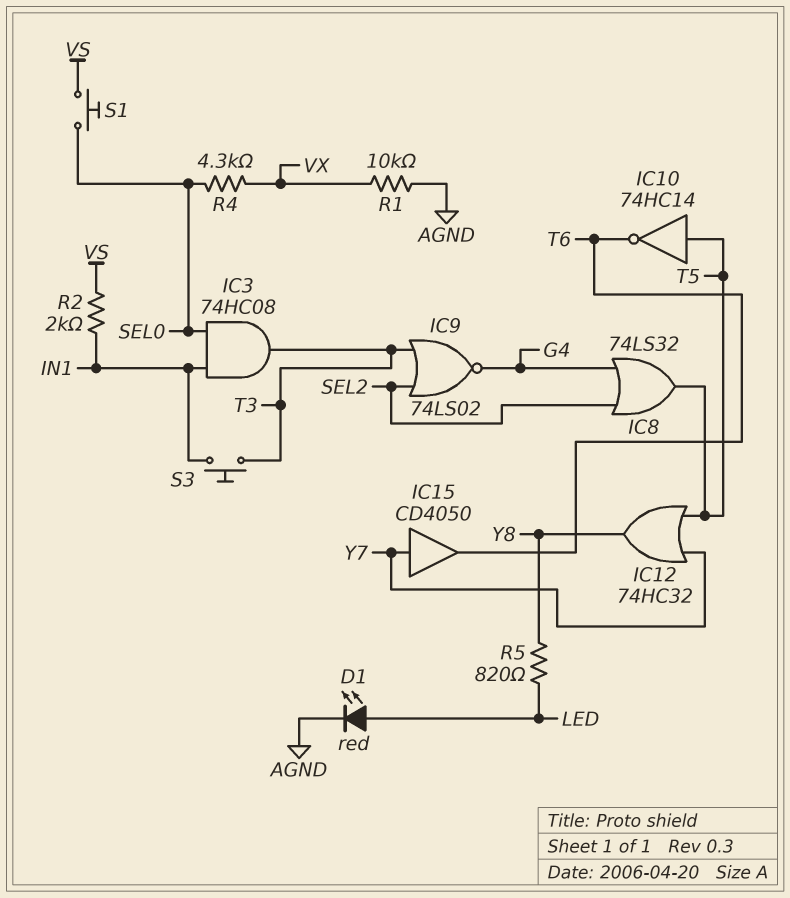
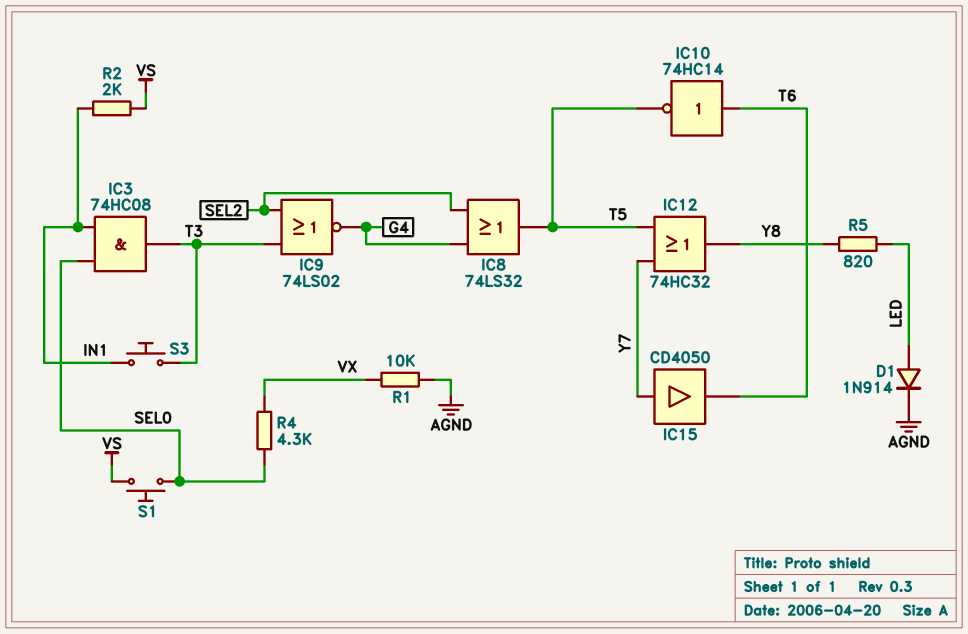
D1: LED red (A LED, K AGND) -> diode 1N914 (A LED, K AGND)
IC10: NOT 74HC14 (in T5, out T6) -> NOT 74HC14 (in T6, out T5)

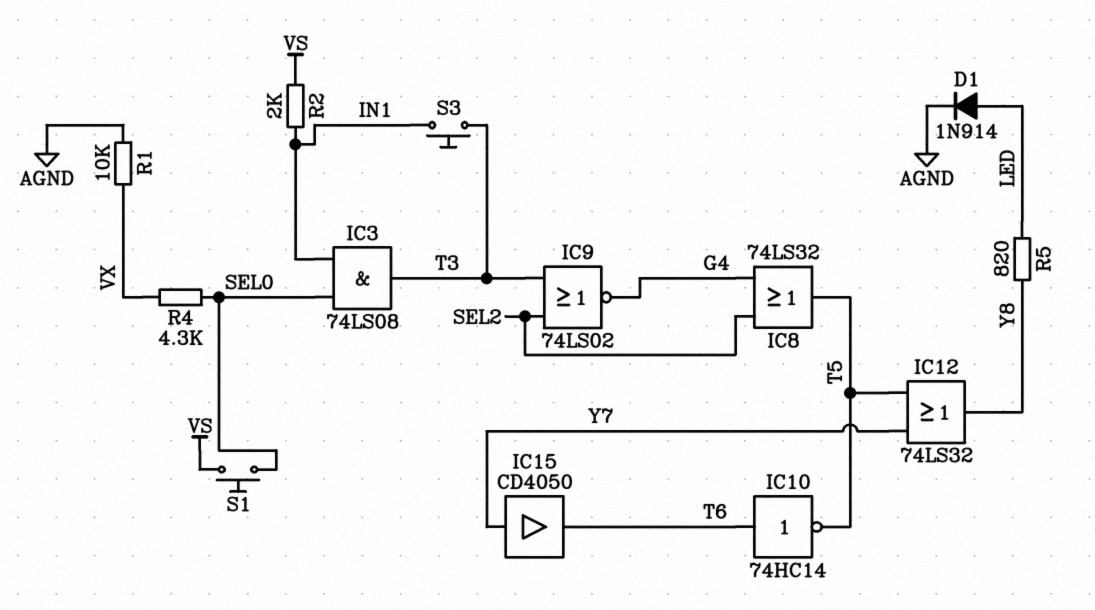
IC3: AND 74HC08 (in IN1, in SEL0, out T3) -> AND 74LS08 (in IN1, in SEL0, out T3)
IC12: OR 74HC32 (in T5, in Y7, out Y8) -> OR 74LS32 (in T5, in Y7, out Y8)

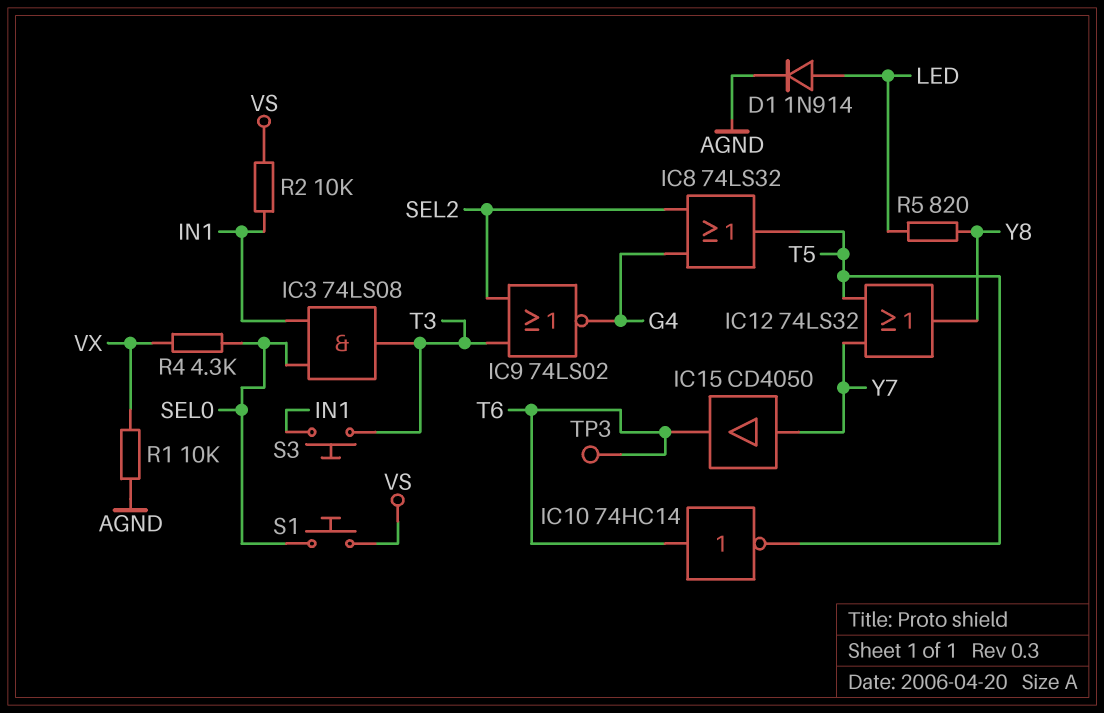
R2: 2k (IN1, VS) -> 10k (IN1, VS)
TP3: none -> test point (T6)

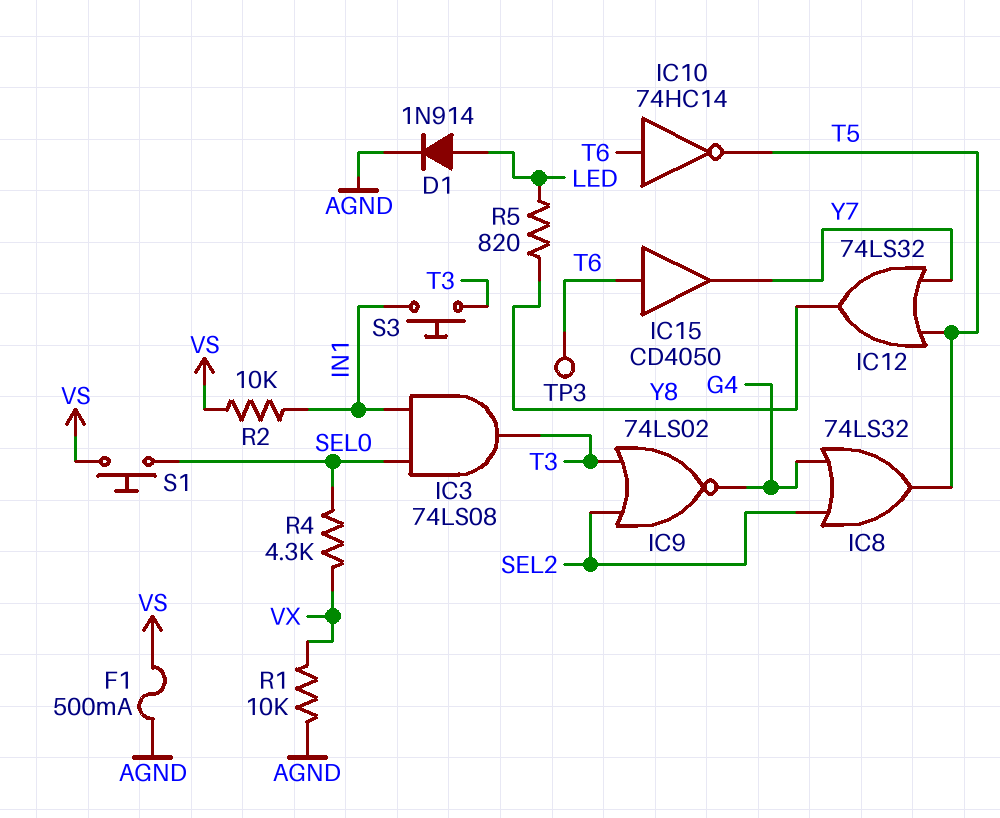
F1: none -> 500mA (AGND, VS)
IC15: buffer CD4050 (in Y7, out T6) -> buffer CD4050 (in T6, out Y7)

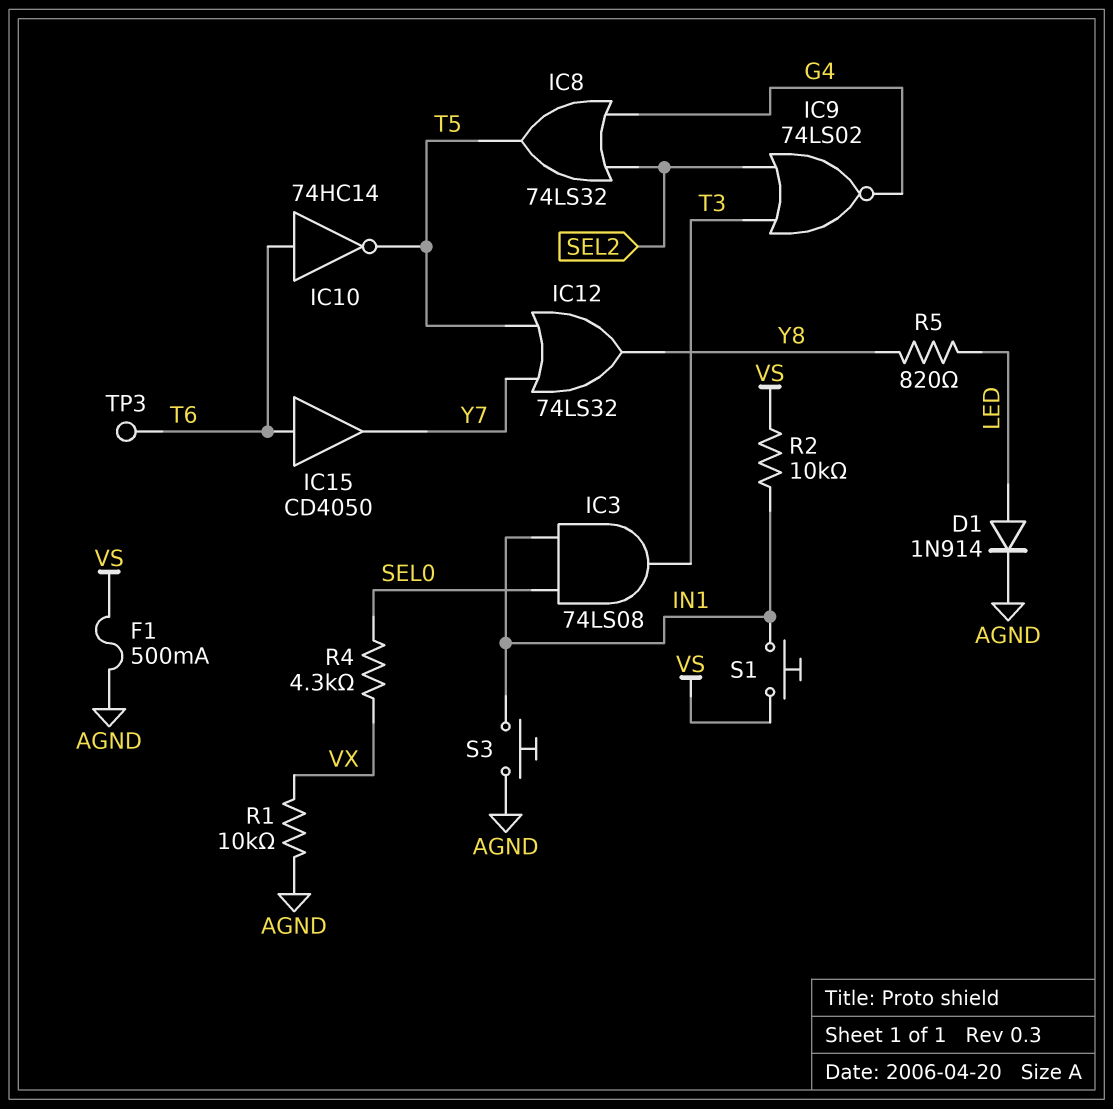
S1: button (SEL0, VS) -> button (IN1, VS)
S3: button (IN1, T3) -> button (AGND, IN1)

